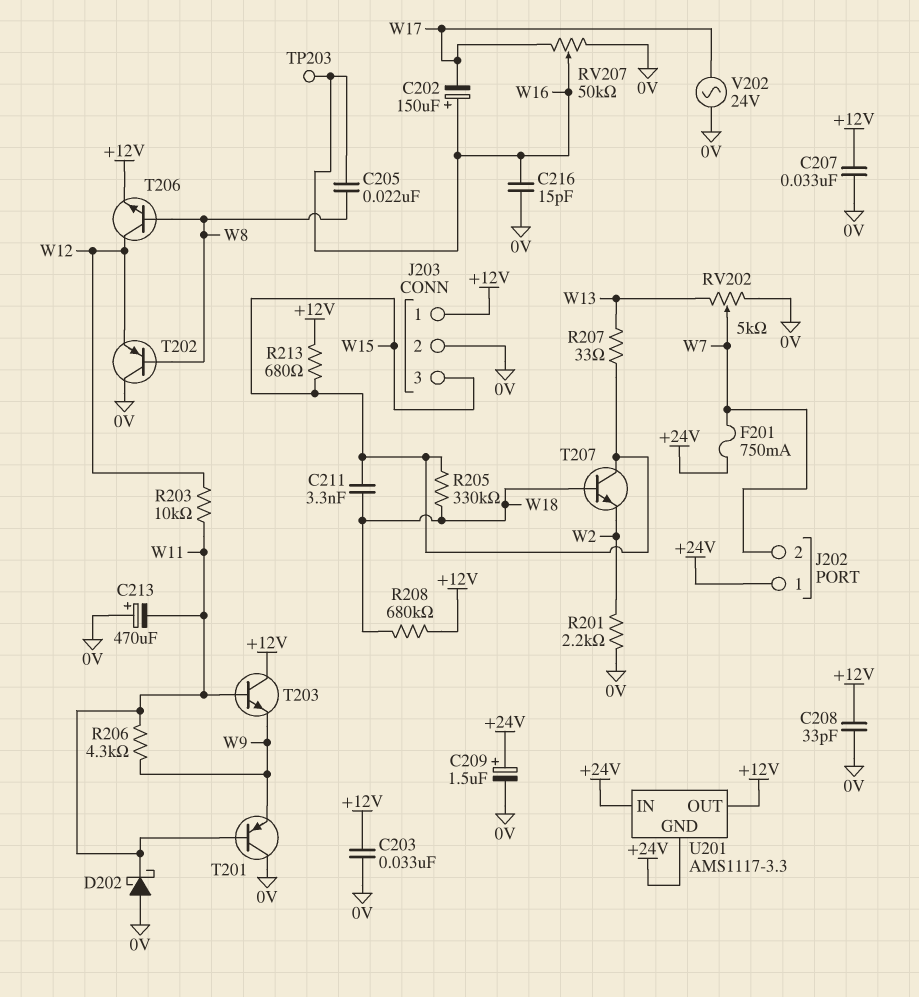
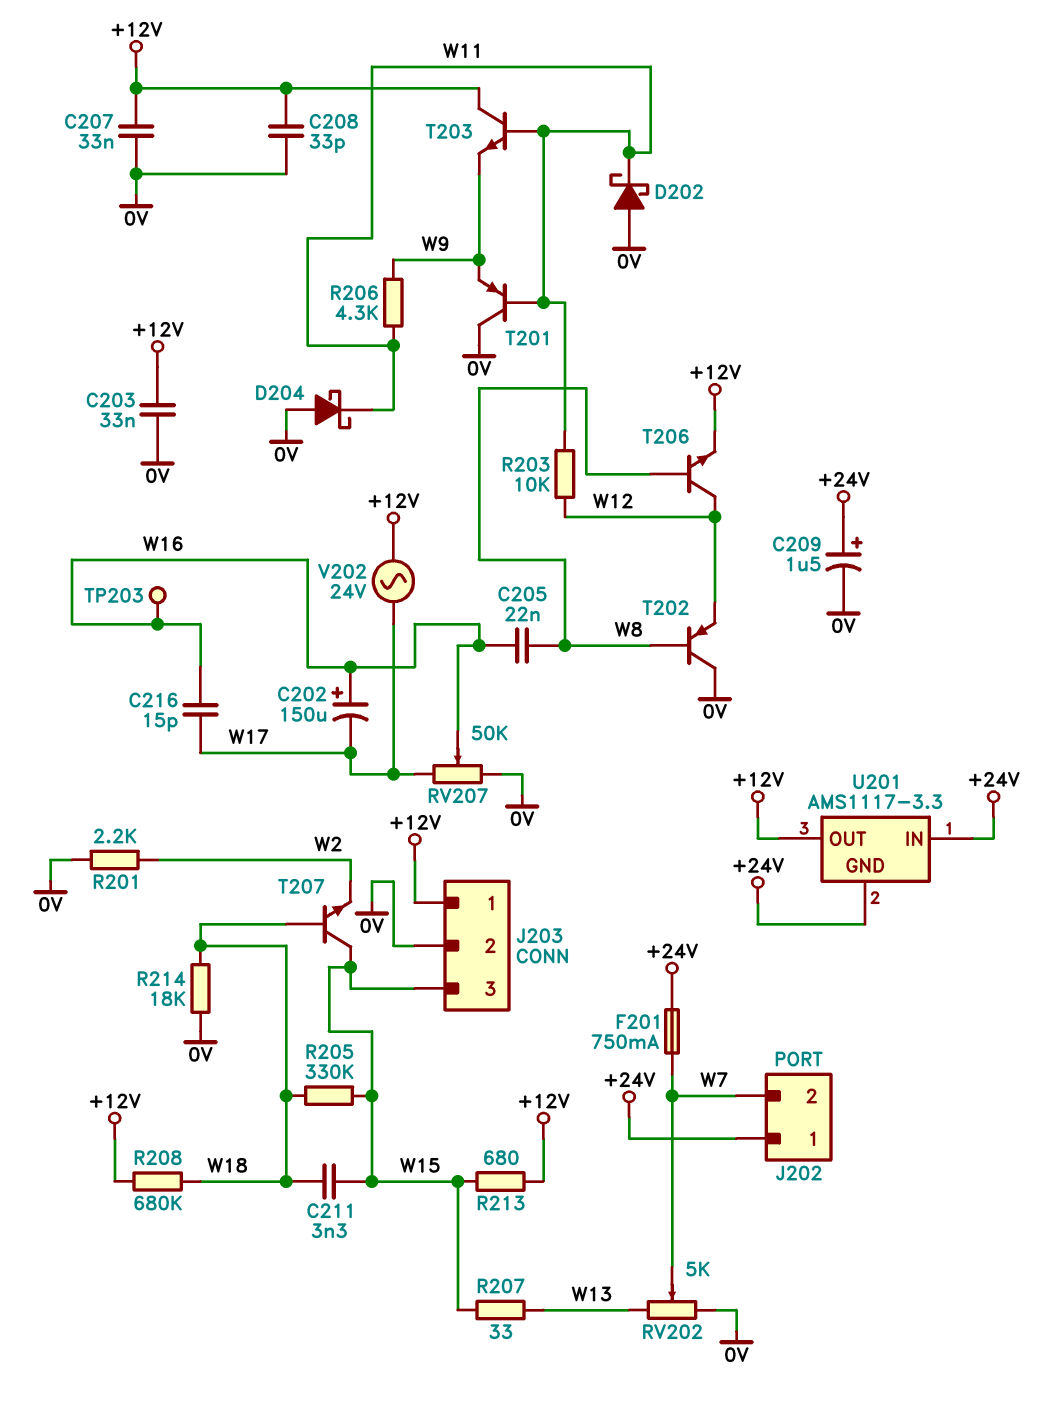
C213: 470uF (plus 0V, minus W11) -> none
C216: 15pF (0V, W16) -> 15pF (W16, W17)
D204: none -> schottky (A 0V, K W11)
R214: none -> 18k (0V, W18)
V202: AC 24V (0V, W17) -> AC 24V (+12V, W17)

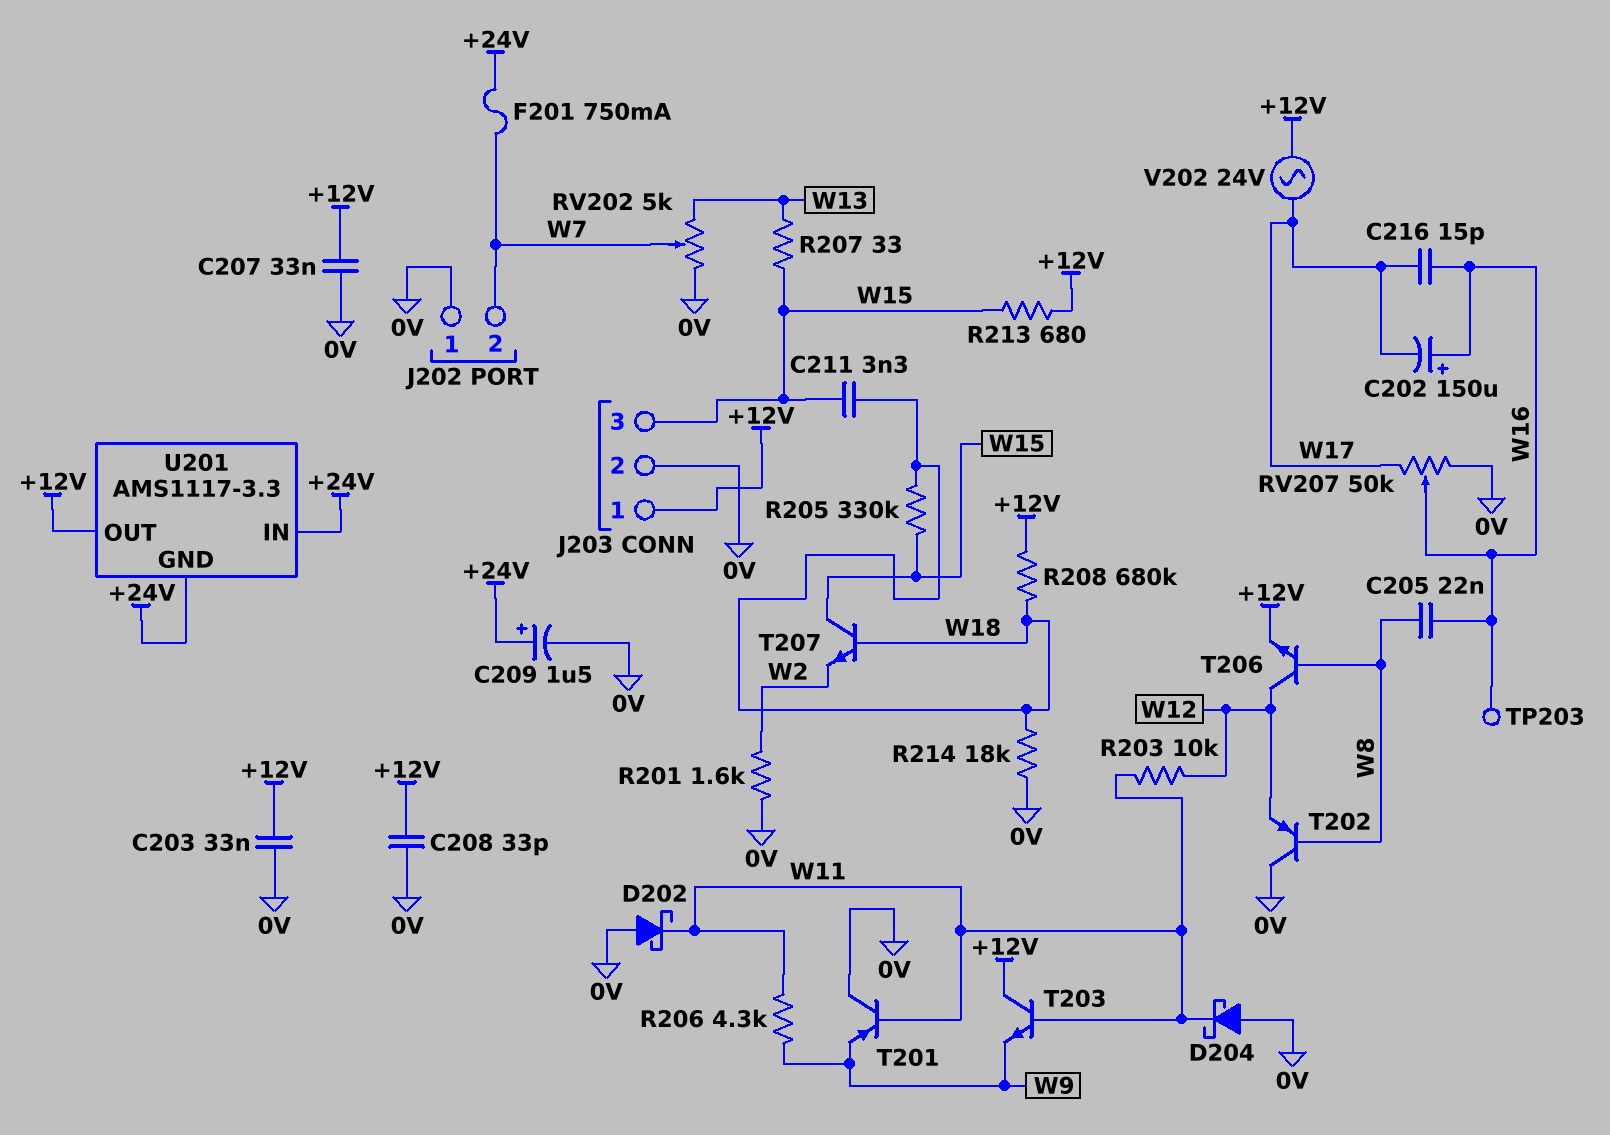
J202 pin 1: +24V -> 0V
R201: 2.2k (0V, W2) -> 1.6k (0V, W2)

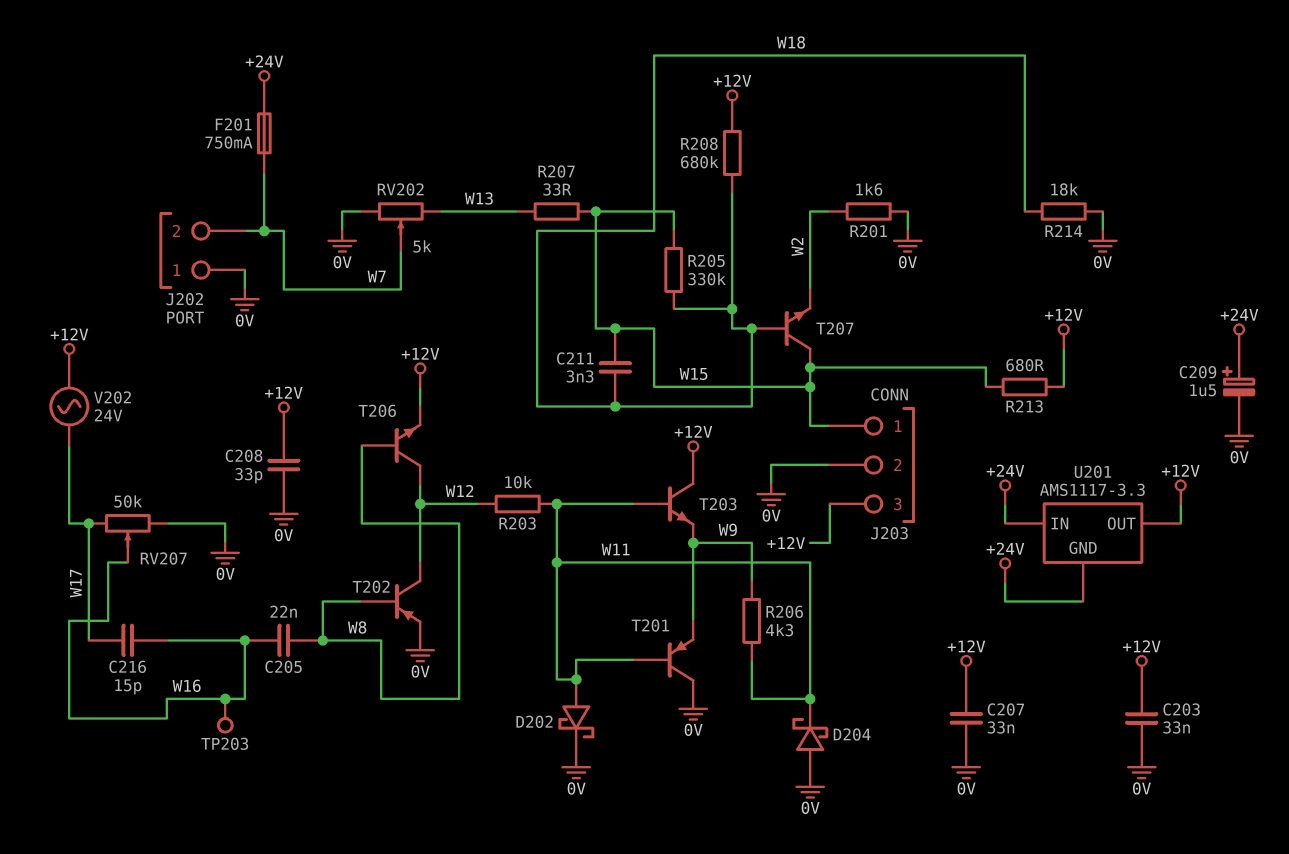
C202: 150uF (plus W16, minus W17) -> none
D202: schottky (A 0V, K W11) -> schottky (A W11, K 0V)
J203 pin 1: +12V -> W15
J203 pin 3: W15 -> +12V
T202: PNP (B W8, C 0V, E W12) -> PNP (B W8, C W12, E 0V)

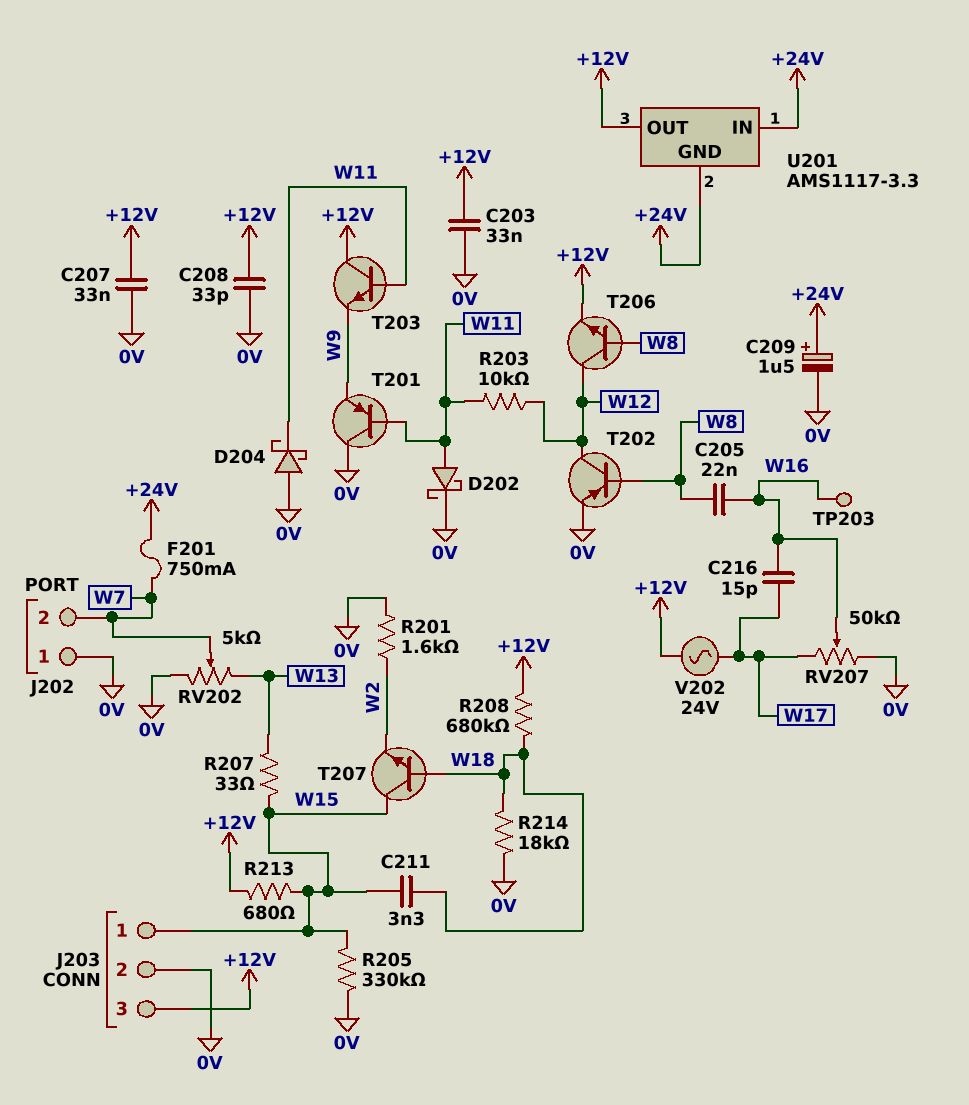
R205: 330k (W15, W18) -> 330k (0V, W15)
R206: 4.3k (W9, W11) -> none

